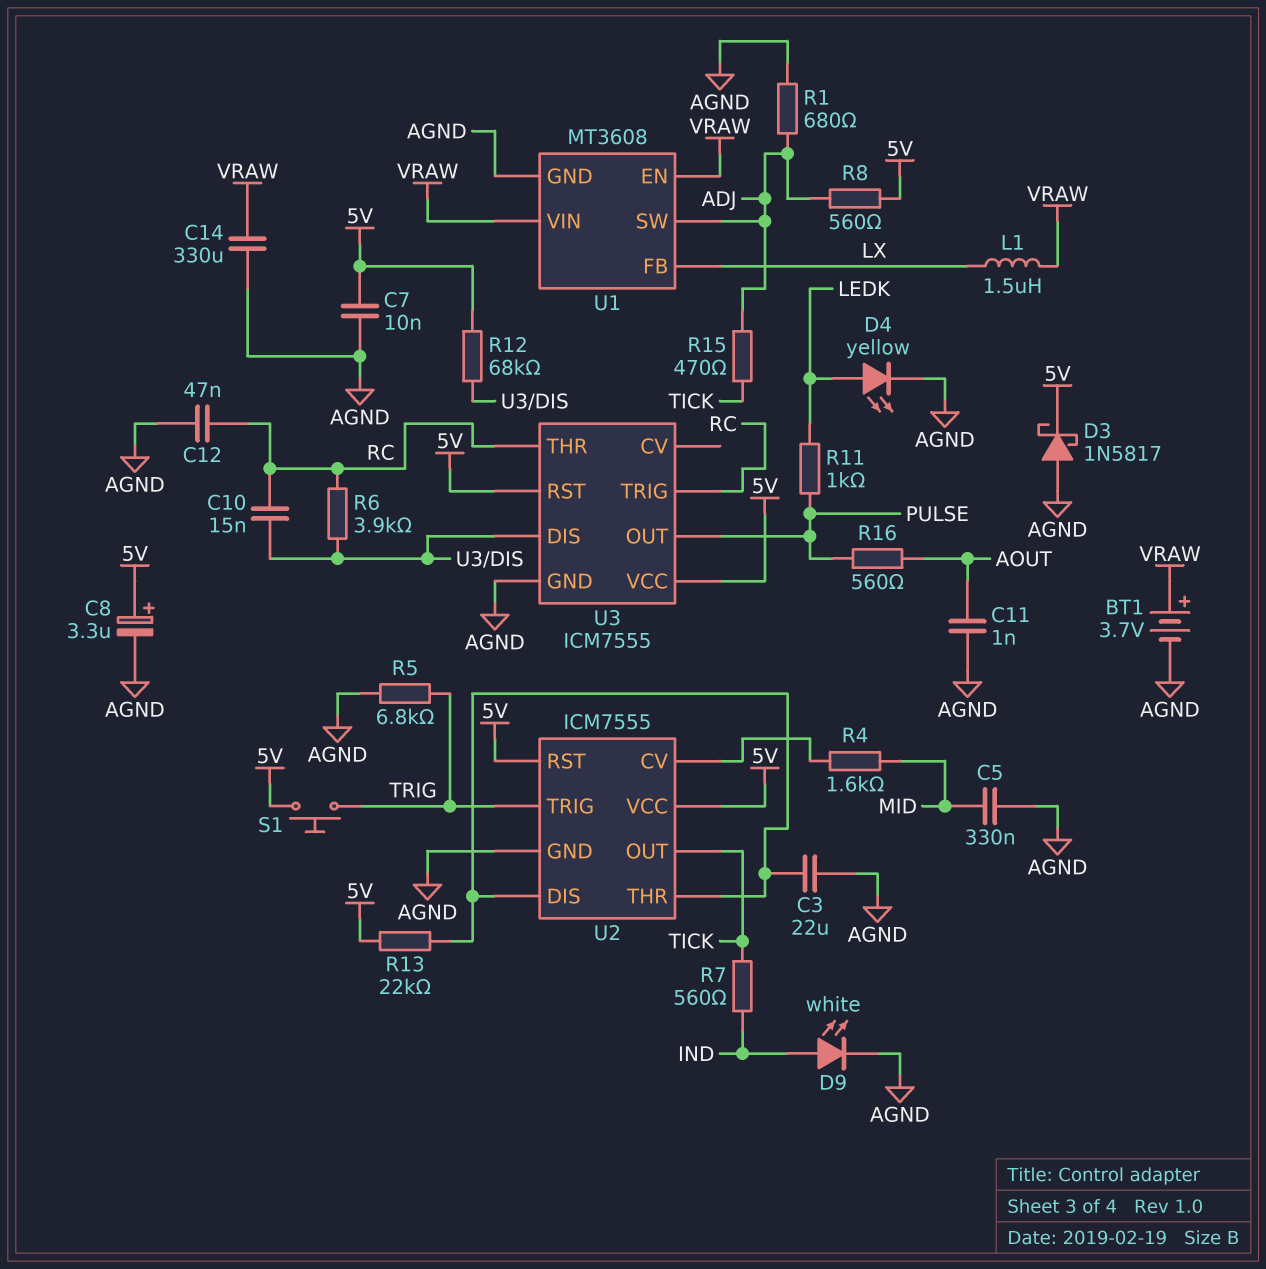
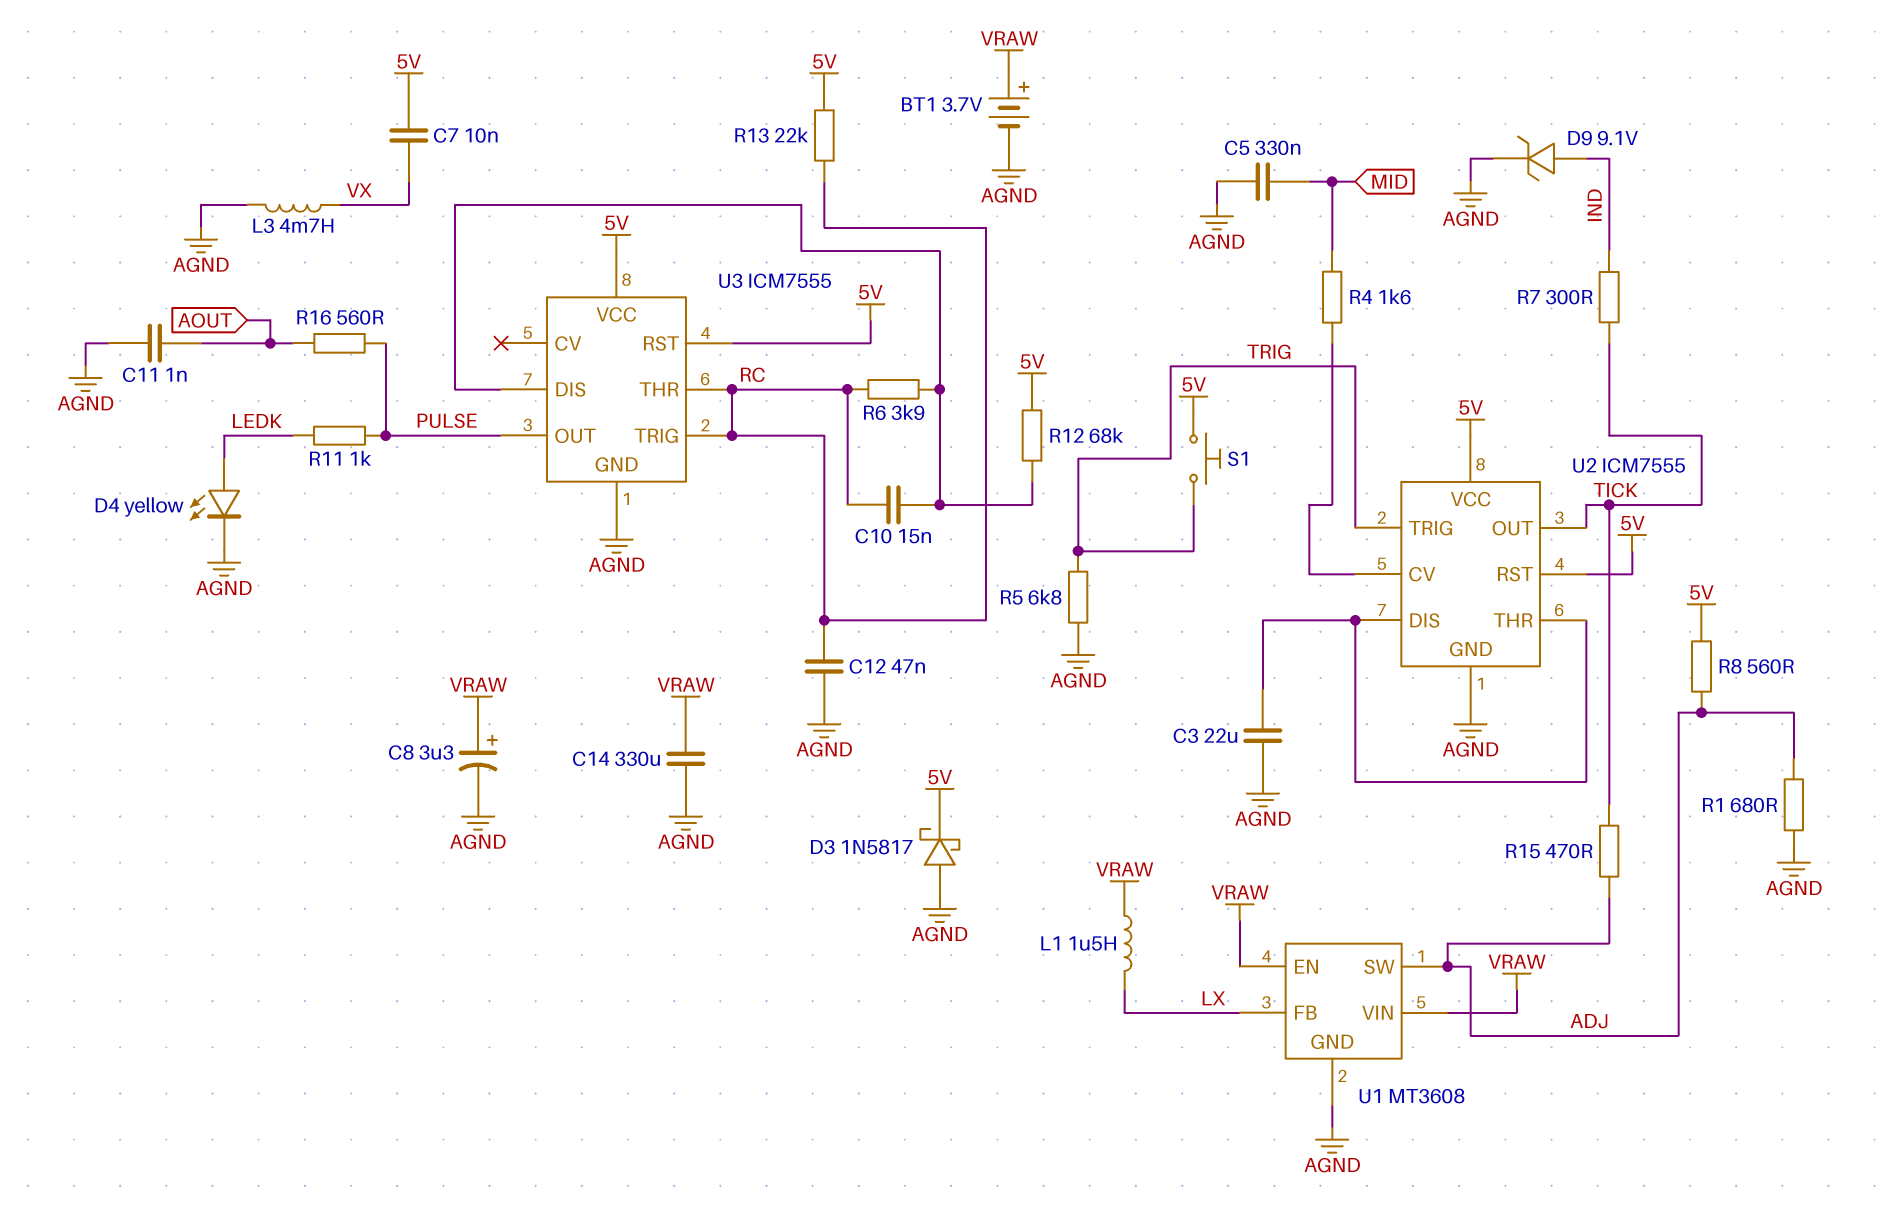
C7: 10nF (5V, AGND) -> 10nF (5V, VX)
C8: 3.3uF (plus 5V, minus AGND) -> 3.3uF (plus VRAW, minus AGND)
D9: LED white (A IND, K AGND) -> zener 9.1V (A IND, K AGND)
L3: none -> 4.7mH (AGND, VX)
R7: 560 (IND, TICK) -> 300 (IND, TICK)
R13: 22k (5V, U2/DIS) -> 22k (5V, RC)

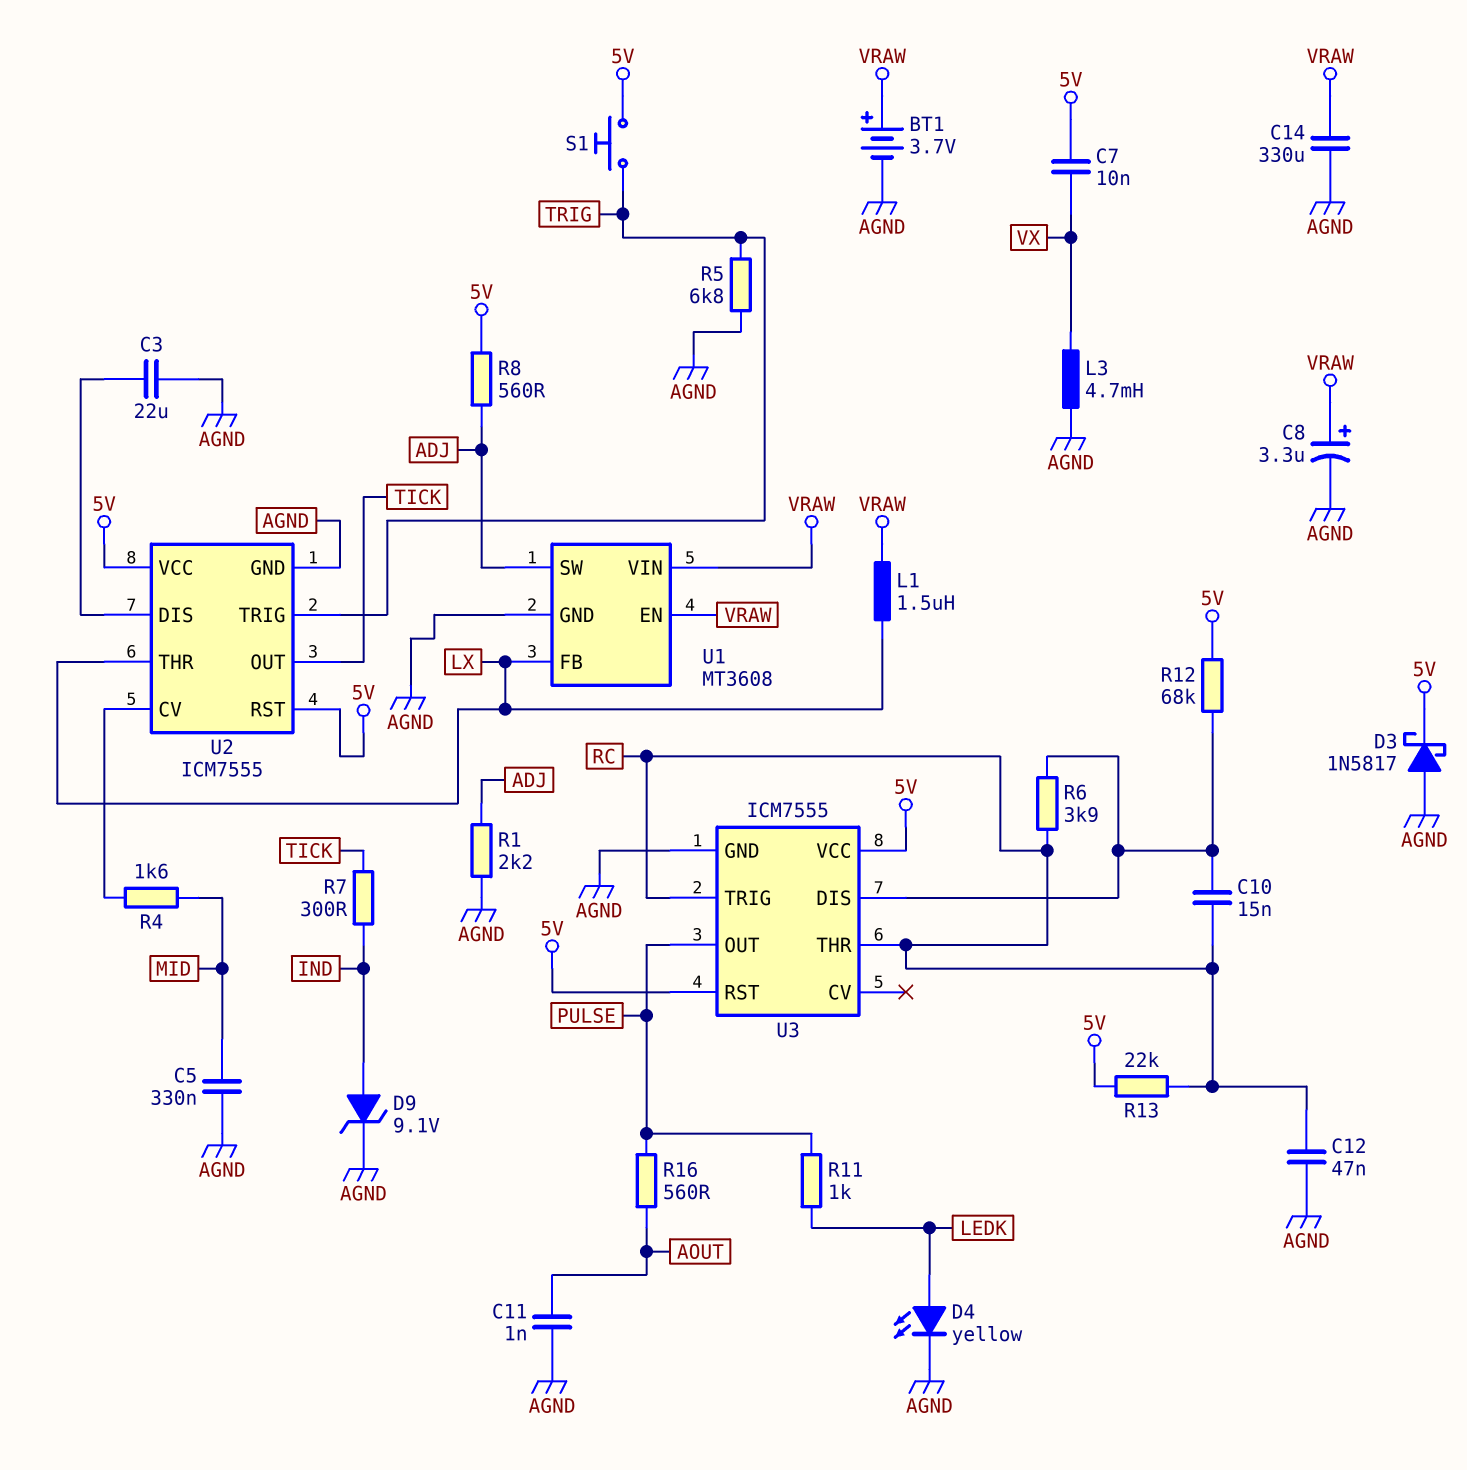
R1: 680 (ADJ, AGND) -> 2.2k (ADJ, AGND)
R15: 470 (ADJ, TICK) -> none
U2 pin THR: U2/DIS -> LX

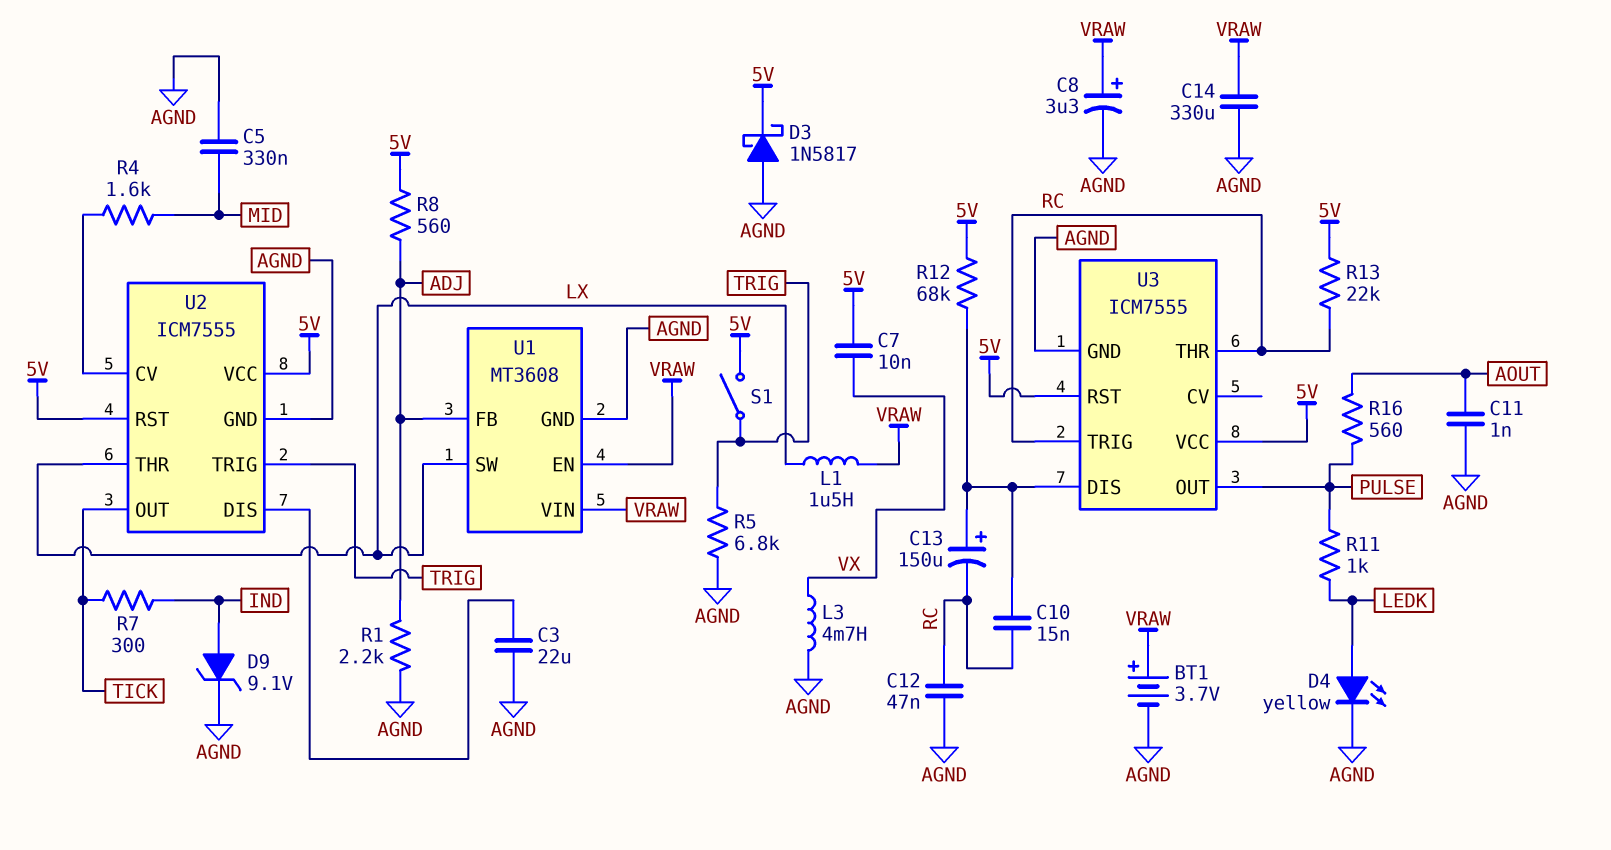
C13: none -> 150uF (plus U3/DIS, minus RC)
R6: 3.9k (RC, U3/DIS) -> none
S1: button (5V, TRIG) -> switch (5V, TRIG)
U1 pin FB: LX -> ADJ
U1 pin SW: ADJ -> LX

